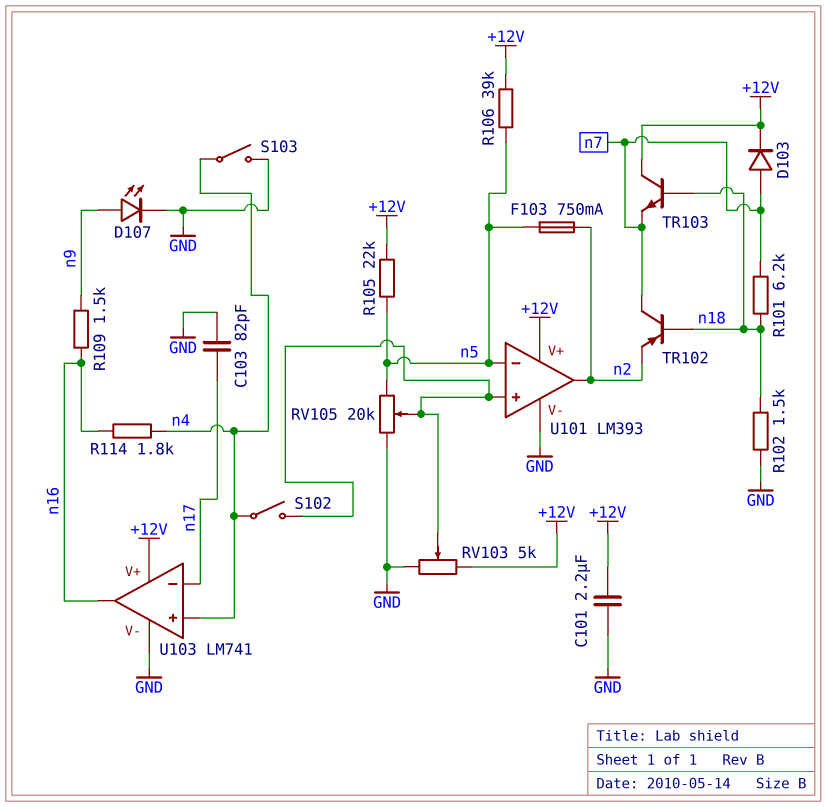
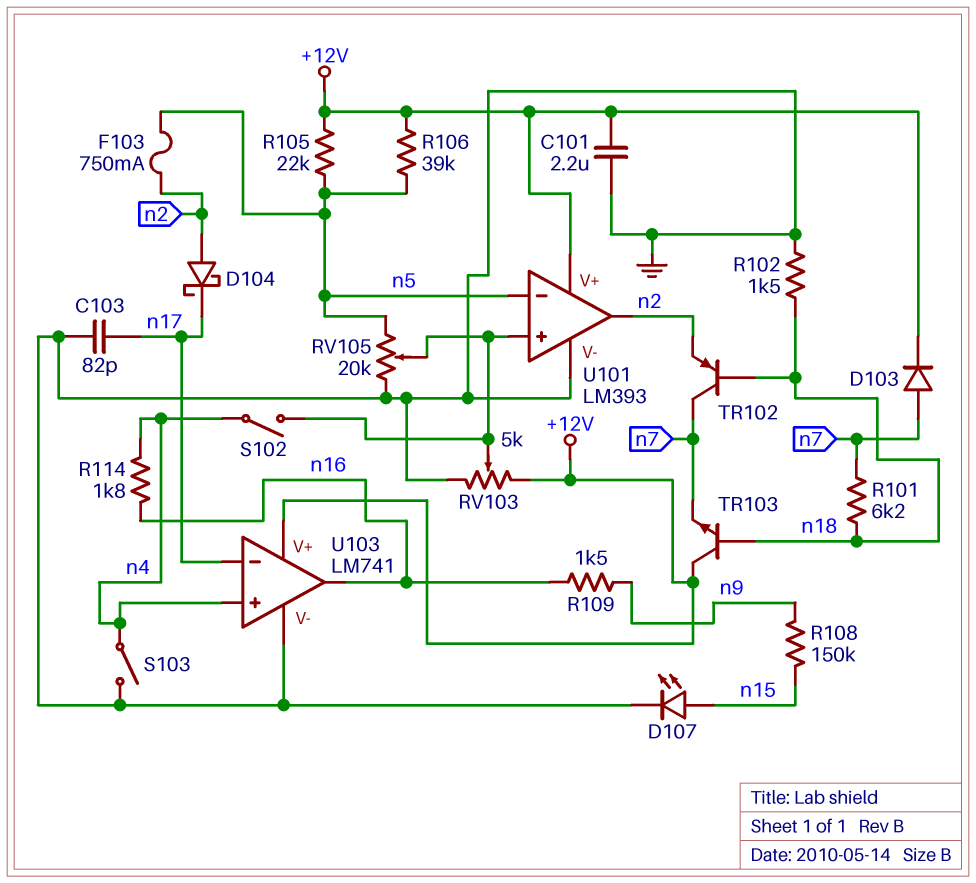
D104: none -> schottky (A n2, K n17)
D107: LED (A n9, K GND) -> LED (A n15, K GND)
R108: none -> 150k (n9, n15)

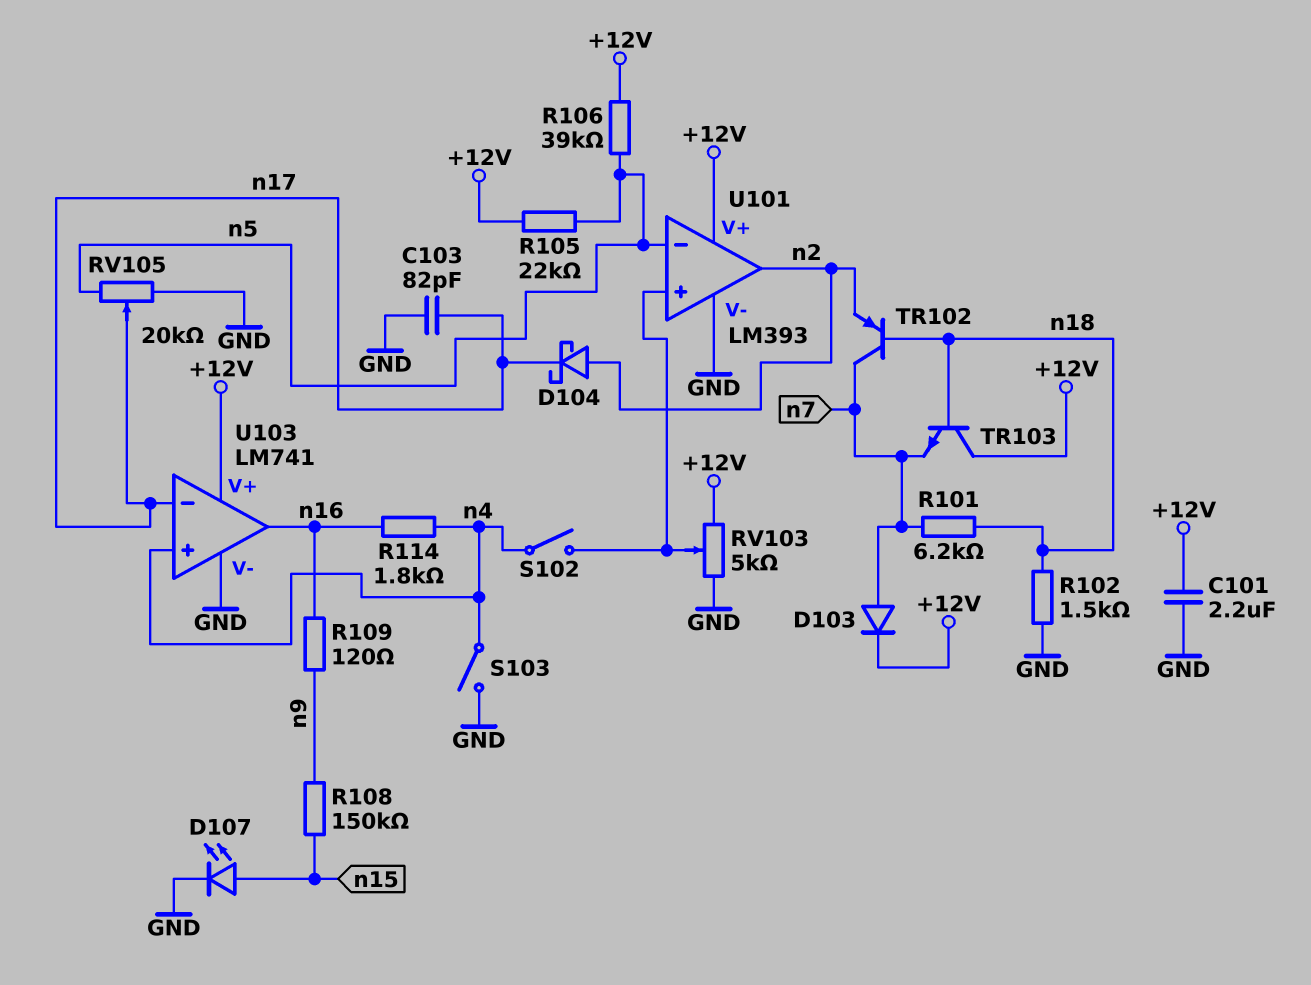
F103: 750mA (n2, n5) -> none
R109: 1.5k (n9, n16) -> 120 (n9, n16)
RV105: 20k (GND, n5, wiper U101/in+) -> 20k (GND, n5, wiper n17)

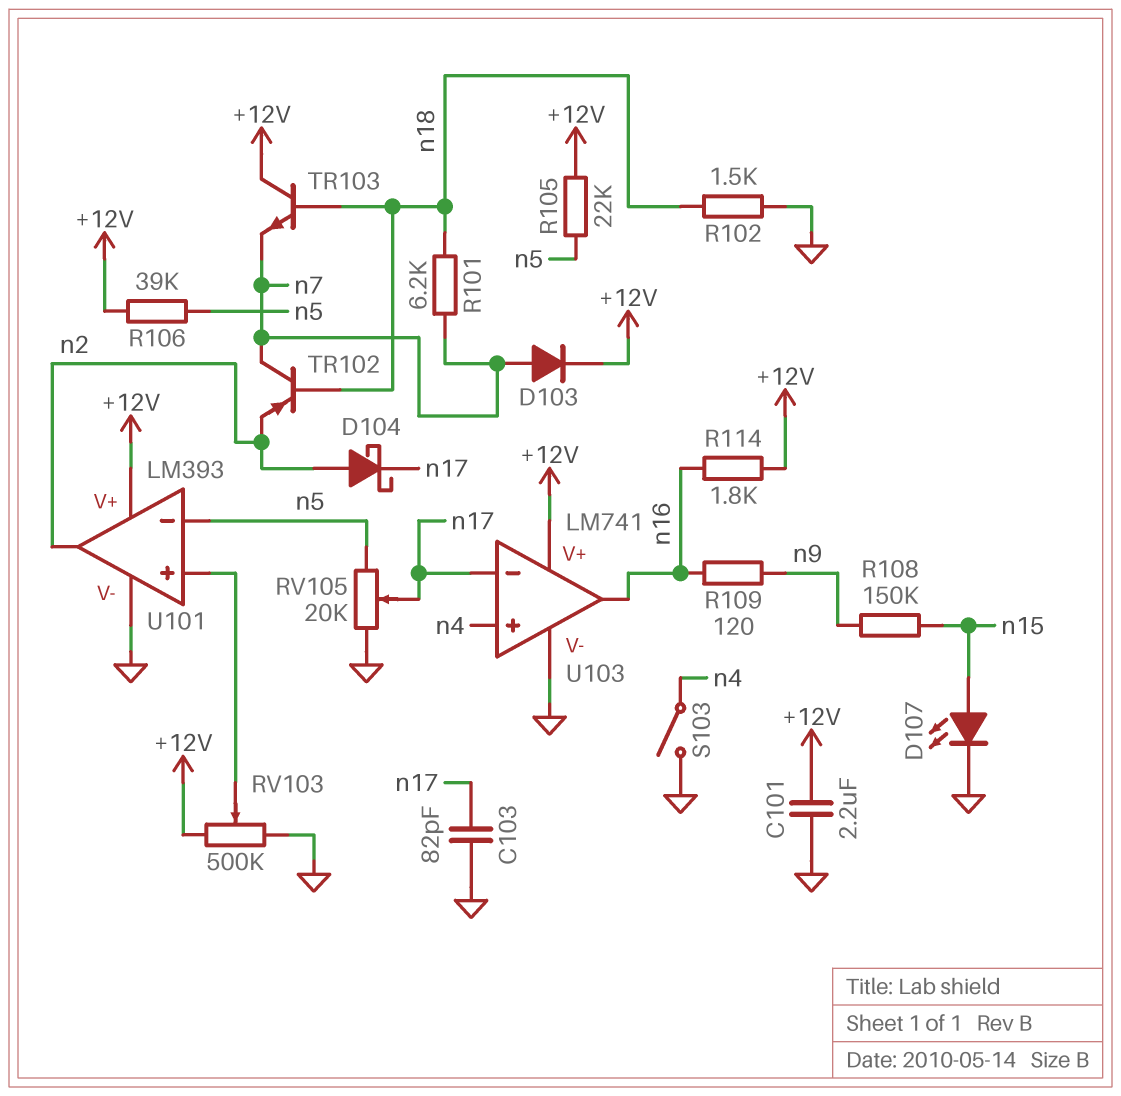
R114: 1.8k (n4, n16) -> 1.8k (+12V, n16)
RV103: 5k (+12V, GND, wiper U101/in+) -> 500k (+12V, GND, wiper U101/in+)
S102: switch (U101/in+, n4) -> none

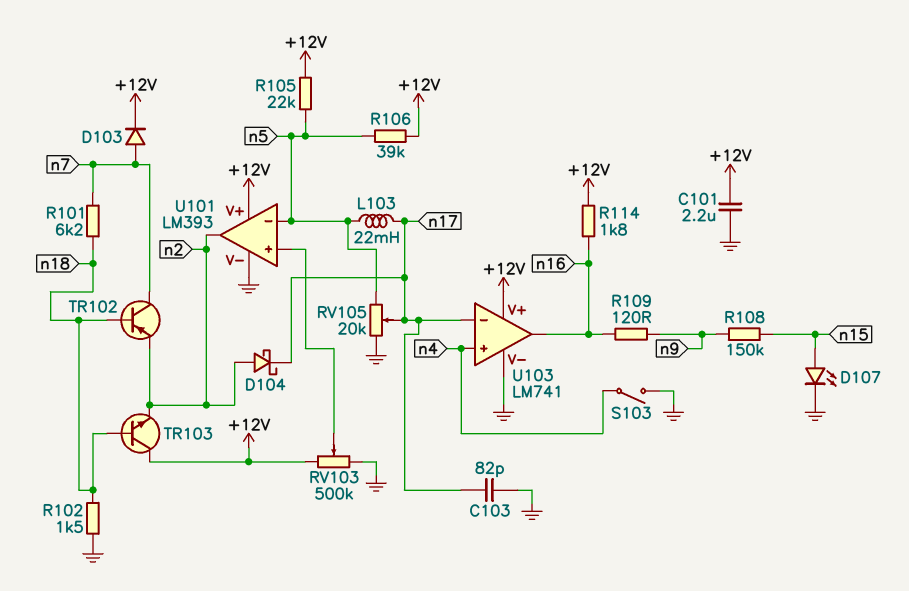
L103: none -> 22mH (n5, n17)
TR103: NPN (B n18, C +12V, E n7) -> NPN (B n18, C +12V, E n2)

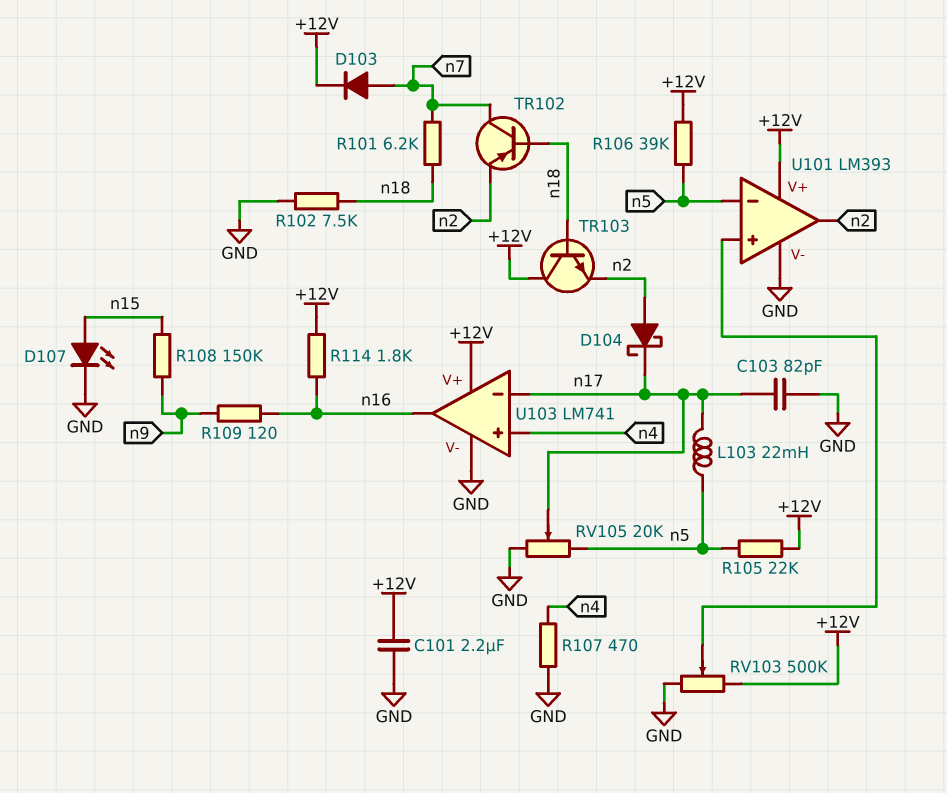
R102: 1.5k (GND, n18) -> 7.5k (GND, n18)
R107: none -> 470 (GND, n4)
S103: switch (GND, n4) -> none

